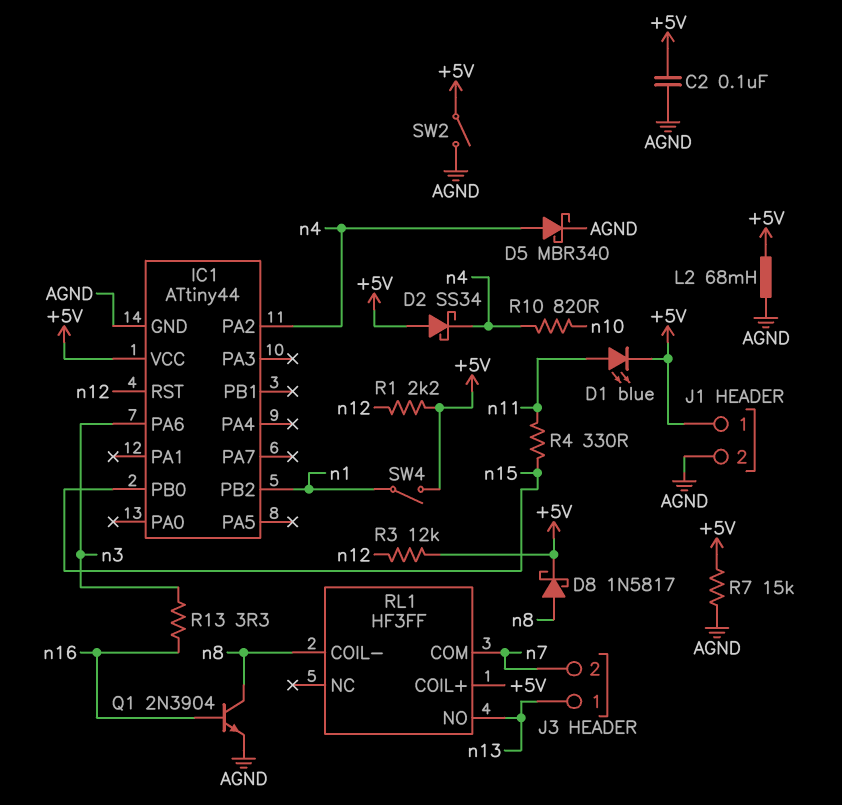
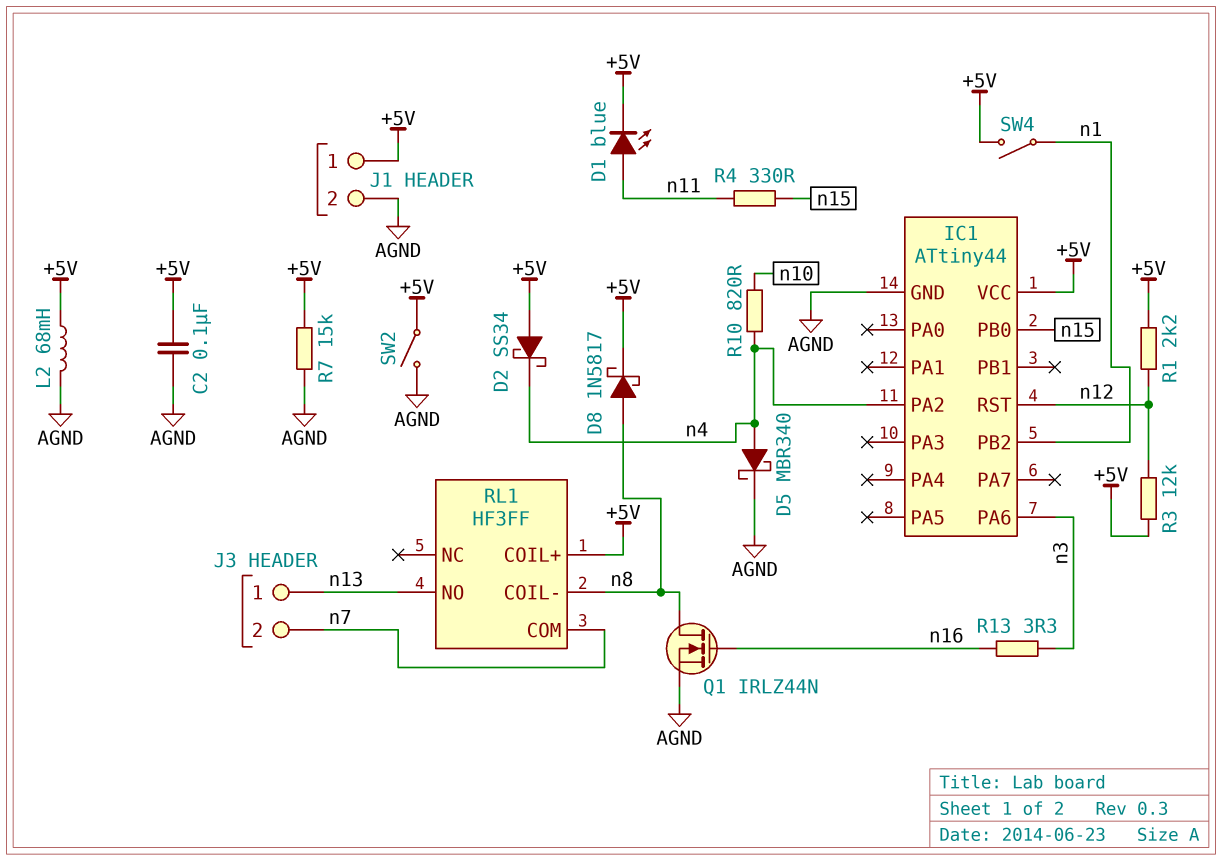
Q1: NPN 2N3904 (B n16, C n8, E AGND) -> NMOS IRLZ44N (G n16, D n8, S AGND)

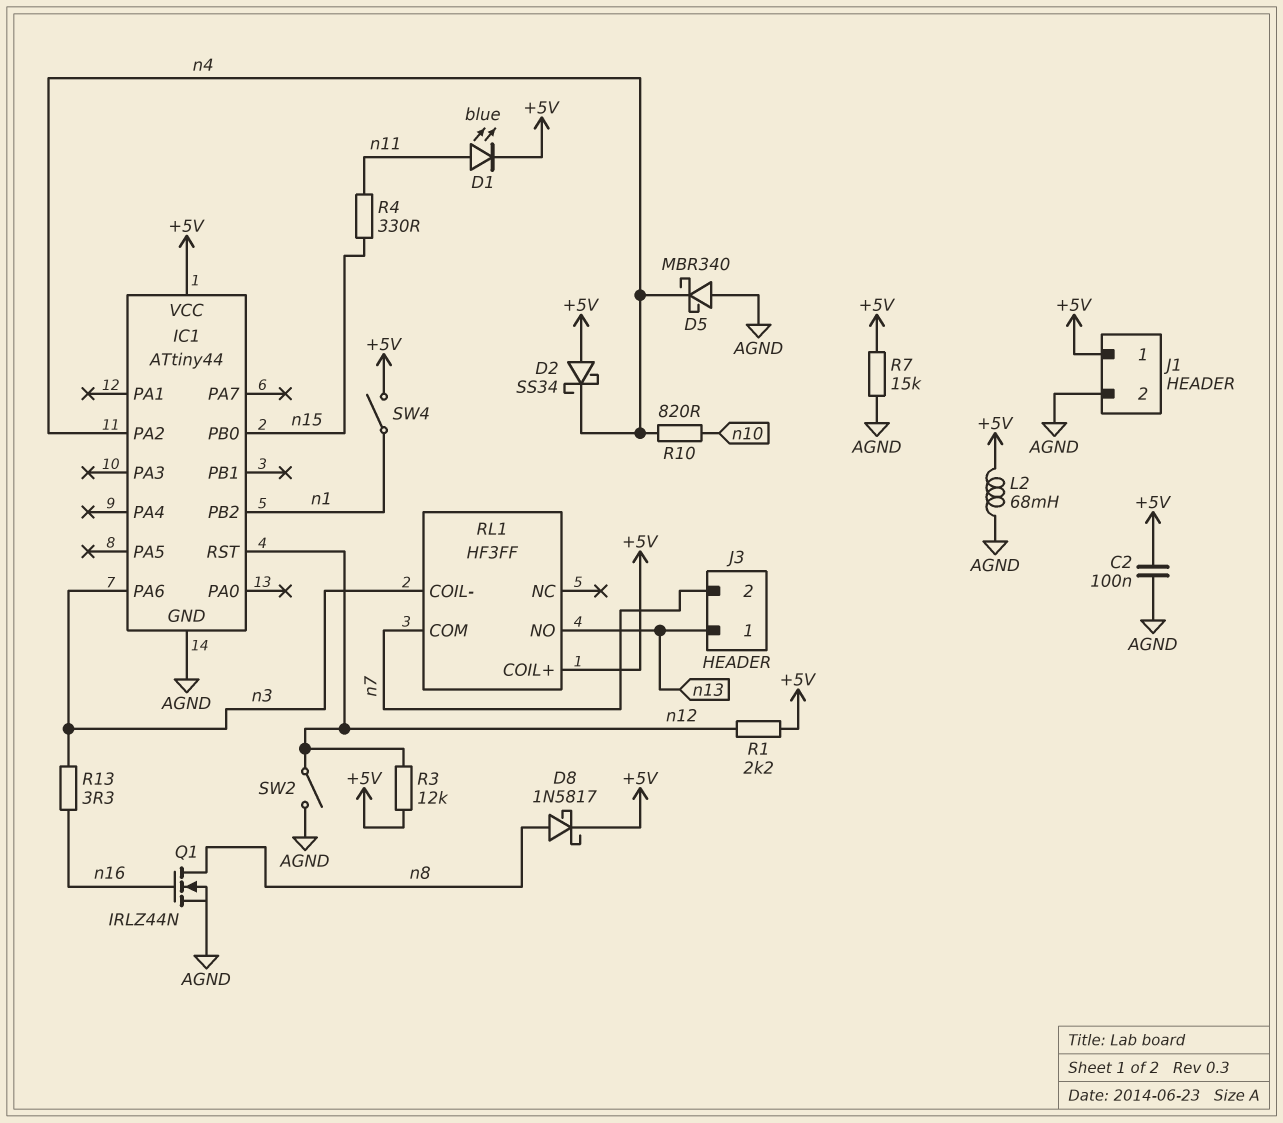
D5: schottky MBR340 (A n4, K AGND) -> schottky MBR340 (A AGND, K n4)
RL1 pin COIL-: n8 -> n3
SW2: switch (+5V, AGND) -> switch (AGND, n12)

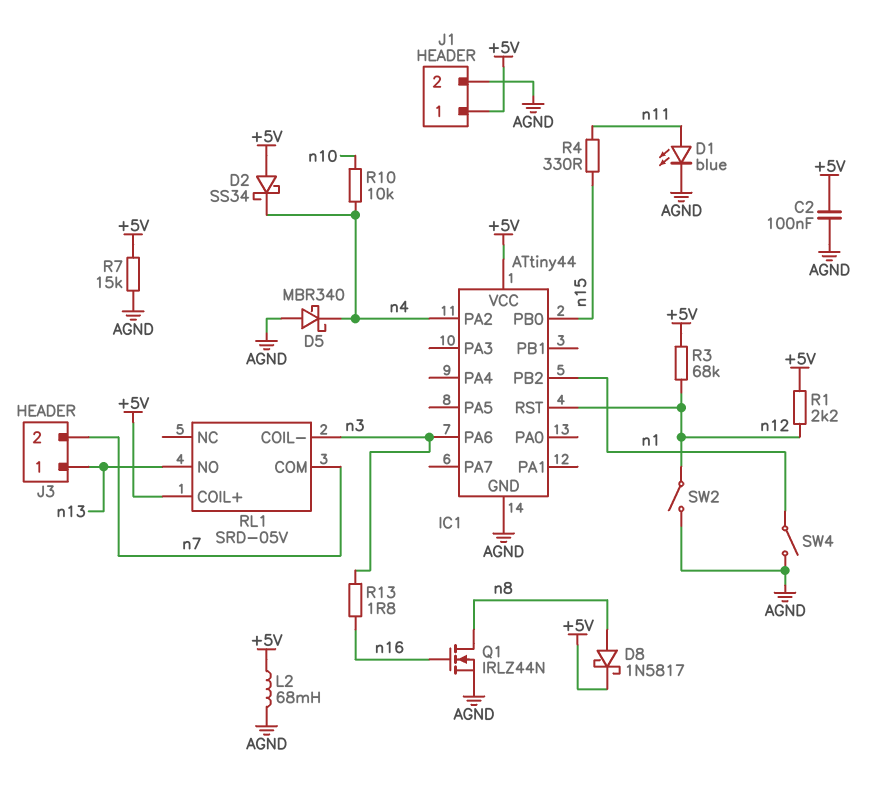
D1: LED blue (A n11, K +5V) -> LED blue (A n11, K AGND)
R3: 12k (+5V, n12) -> 68k (+5V, n12)
R10: 820 (n4, n10) -> 10k (n4, n10)
R13: 3.3 (n3, n16) -> 1.8 (n3, n16)
RL1: HF3FF -> SRD-05V
SW4: switch (+5V, n1) -> switch (AGND, n1)

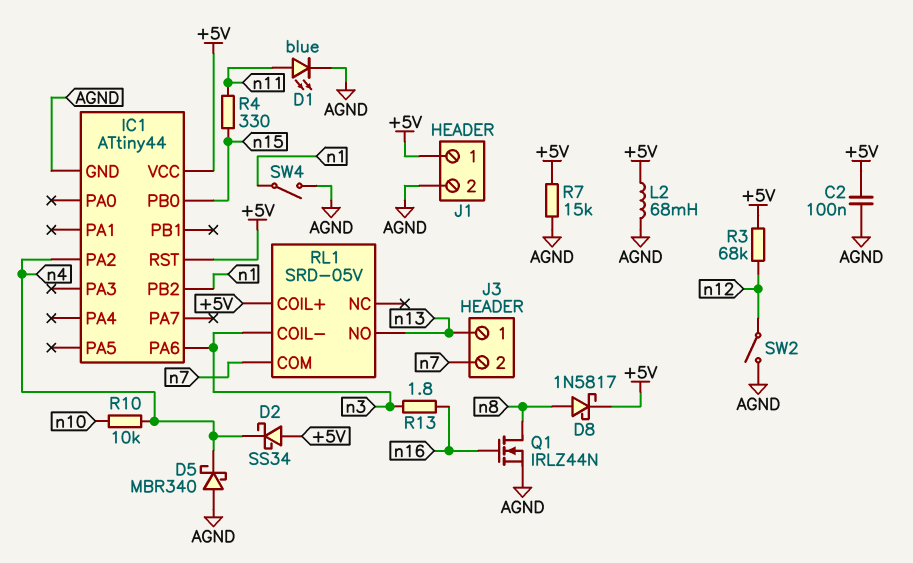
IC1 pin RST: n12 -> +5V
R1: 2.2k (+5V, n12) -> none

